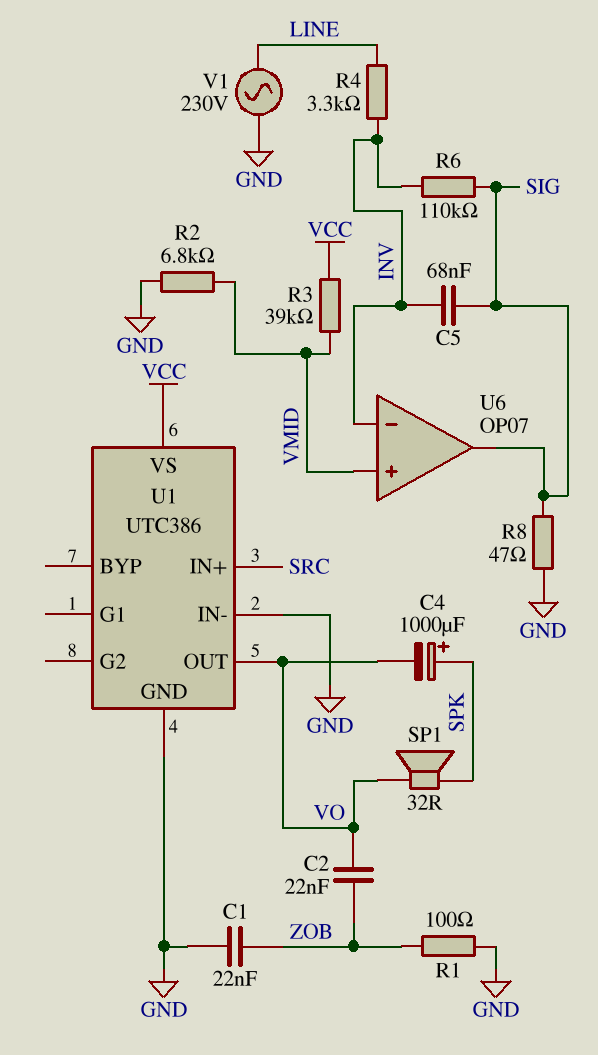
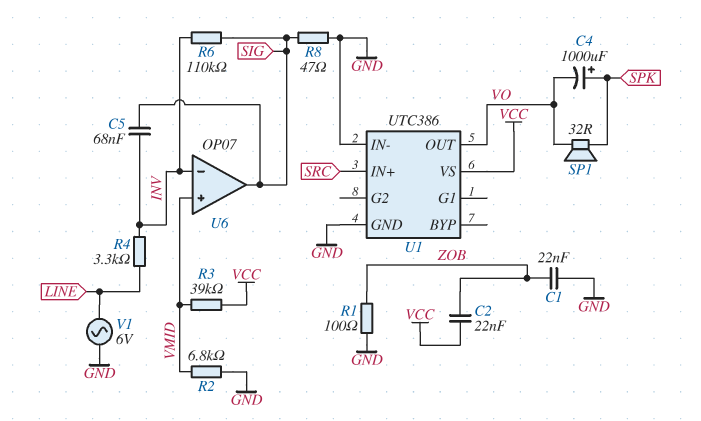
C2: 22nF (VO, ZOB) -> 22nF (VCC, ZOB)
V1: AC 230V (GND, LINE) -> AC 6V (GND, LINE)

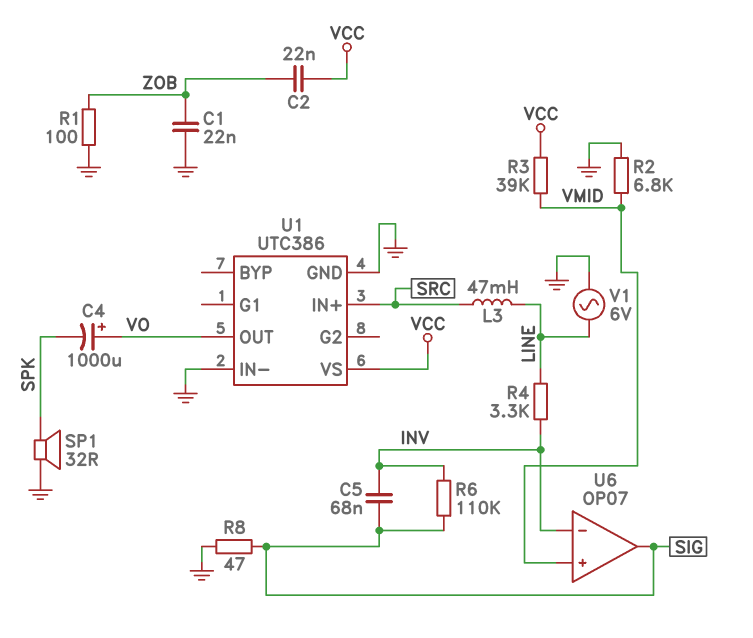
C4: 1000uF (plus SPK, minus VO) -> 1000uF (plus VO, minus SPK)
L3: none -> 47mH (LINE, SRC)
SP1: speaker 32R (SPK, VO) -> speaker 32R (GND, SPK)

